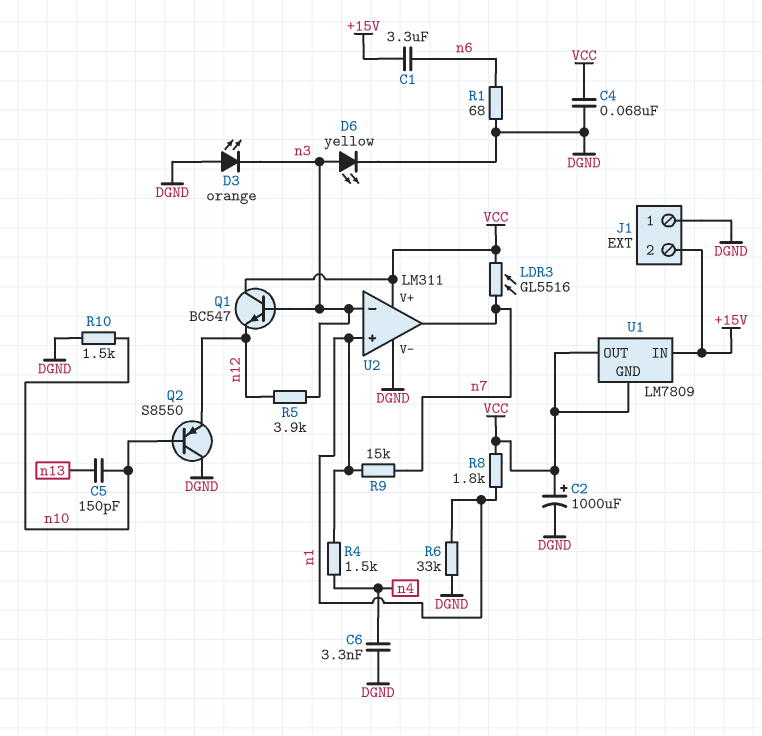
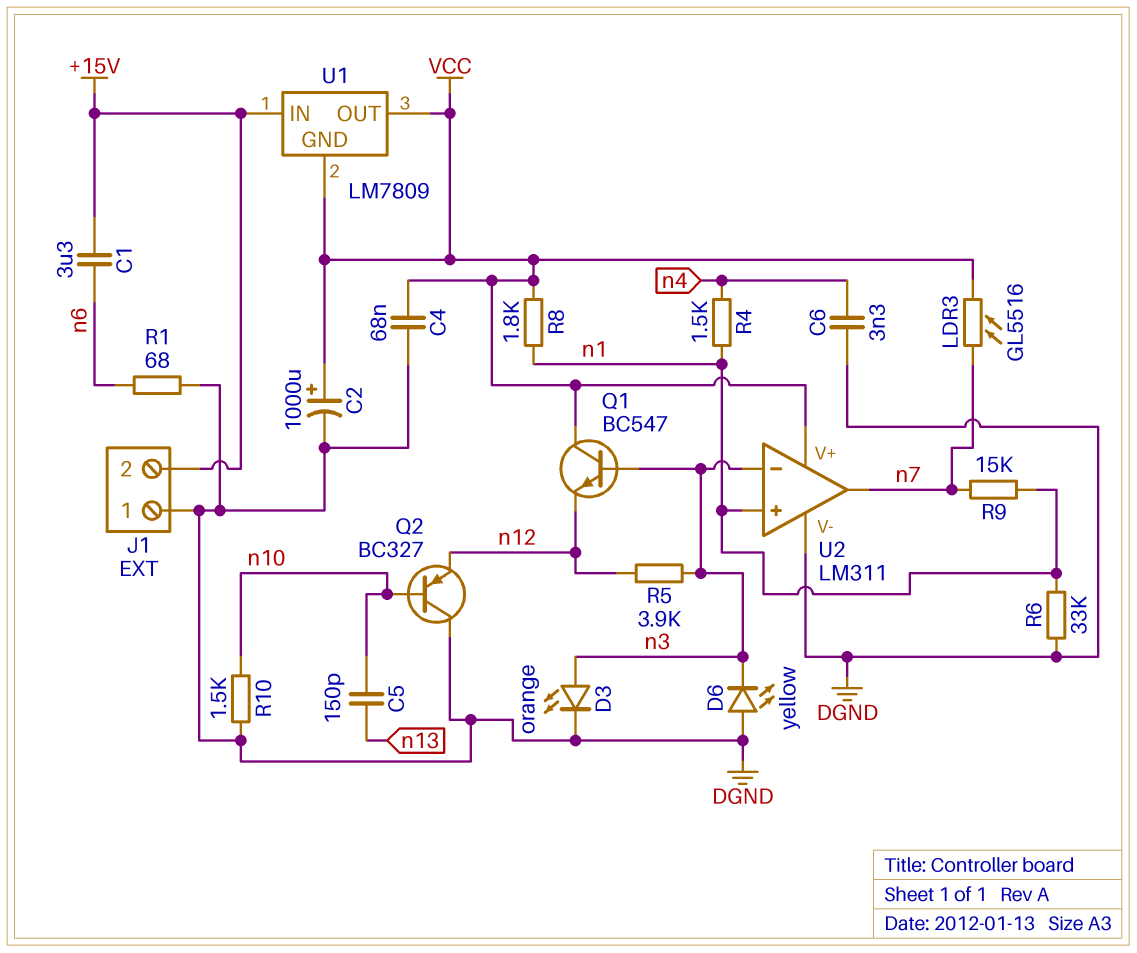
D3: LED orange (A DGND, K n3) -> LED orange (A n3, K DGND)
D6: LED yellow (A n3, K DGND) -> LED yellow (A DGND, K n3)
Q2: PNP S8550 (B n10, C DGND, E n12) -> PNP BC327 (B n10, C DGND, E n12)

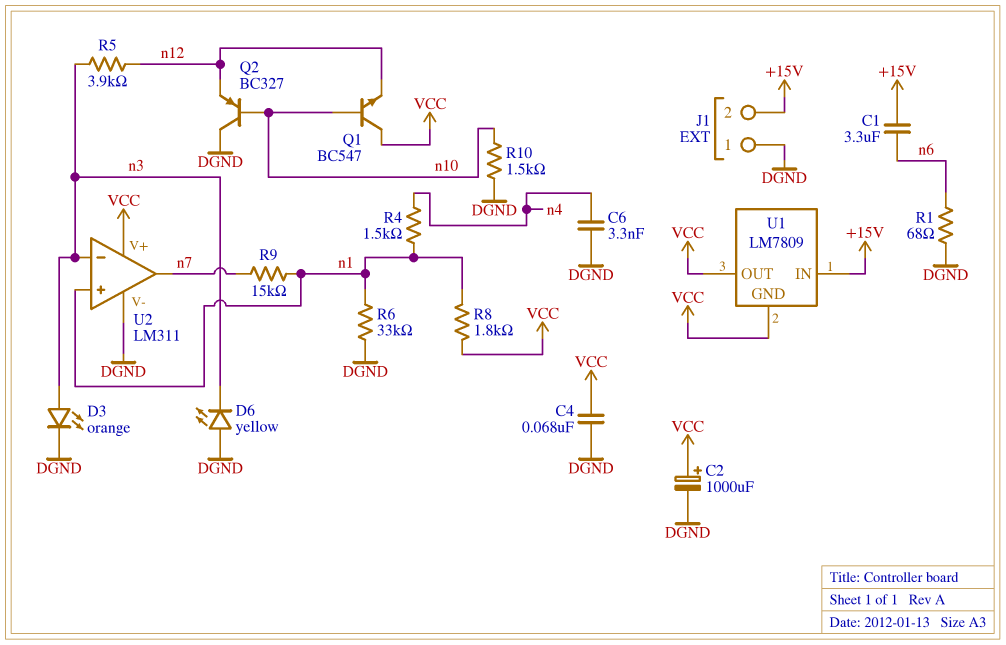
C5: 150pF (n10, n13) -> none
LDR3: GL5516 (VCC, n7) -> none
Q1: NPN BC547 (B n3, C VCC, E n12) -> NPN BC547 (B n10, C VCC, E n12)

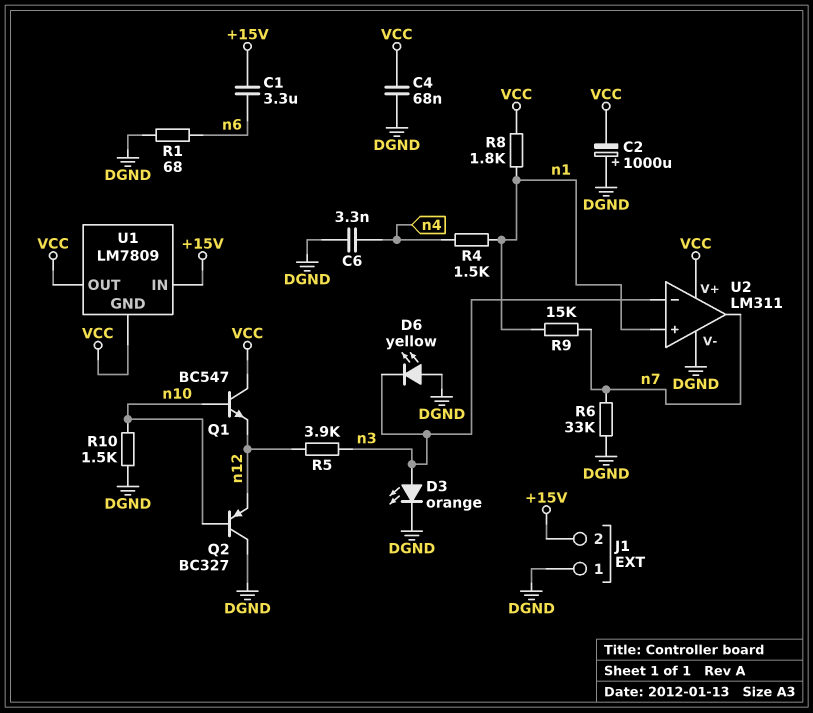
C2: 1000uF (plus VCC, minus DGND) -> 1000uF (plus DGND, minus VCC)
R6: 33k (DGND, n1) -> 33k (DGND, n7)

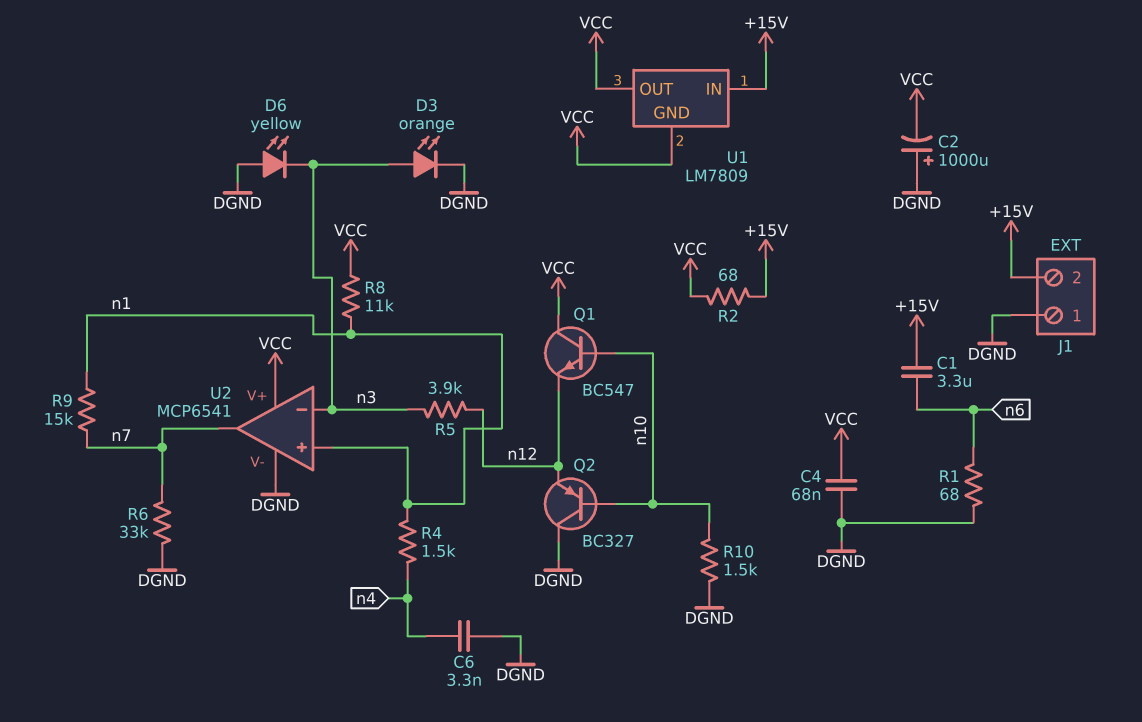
R2: none -> 68 (+15V, VCC)
R8: 1.8k (VCC, n1) -> 11k (VCC, n1)
U2: LM311 -> MCP6541

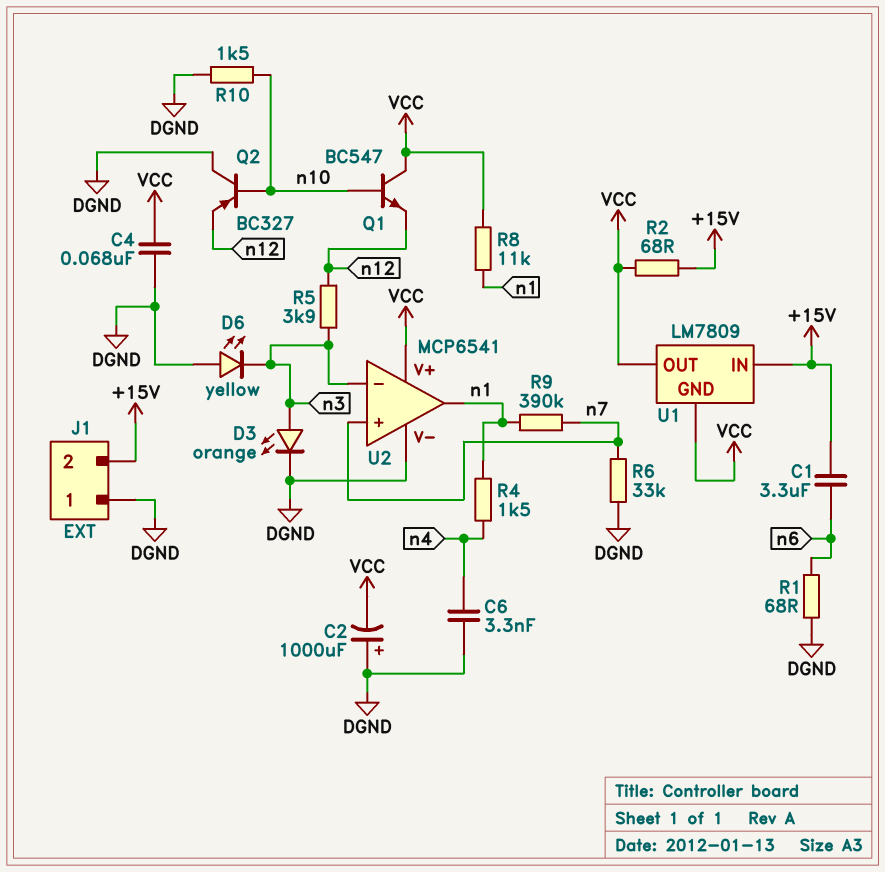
R9: 15k (n1, n7) -> 390k (n1, n7)
U2 pin in+: n1 -> n7
U2 pin out: n7 -> n1

